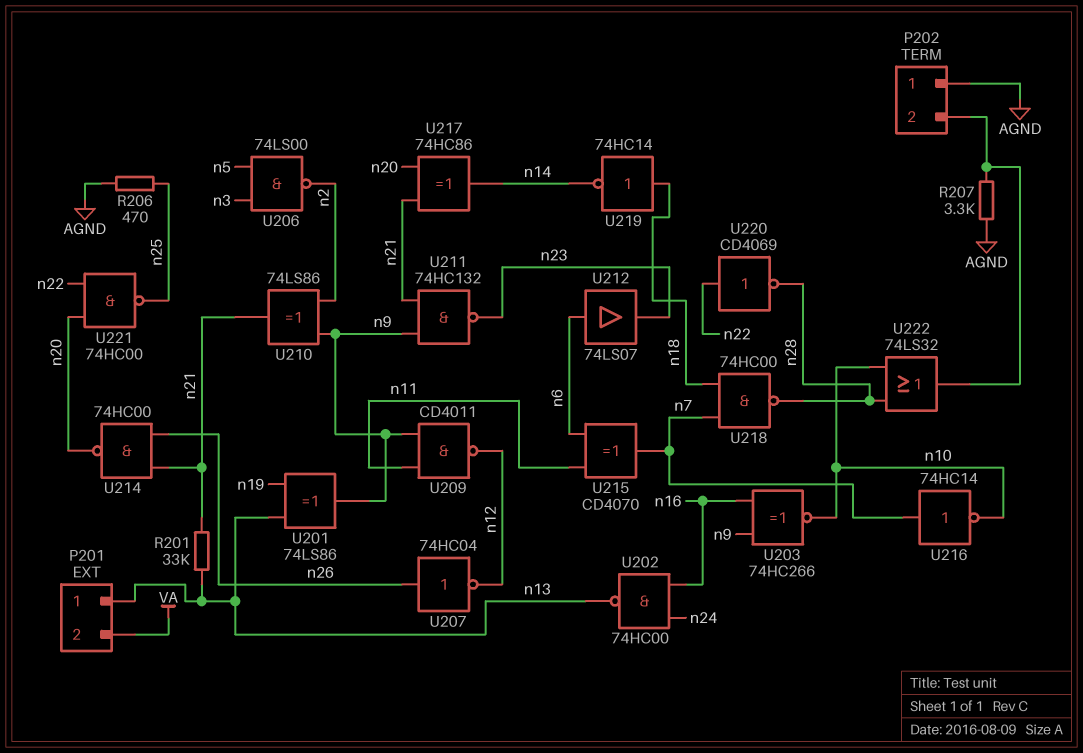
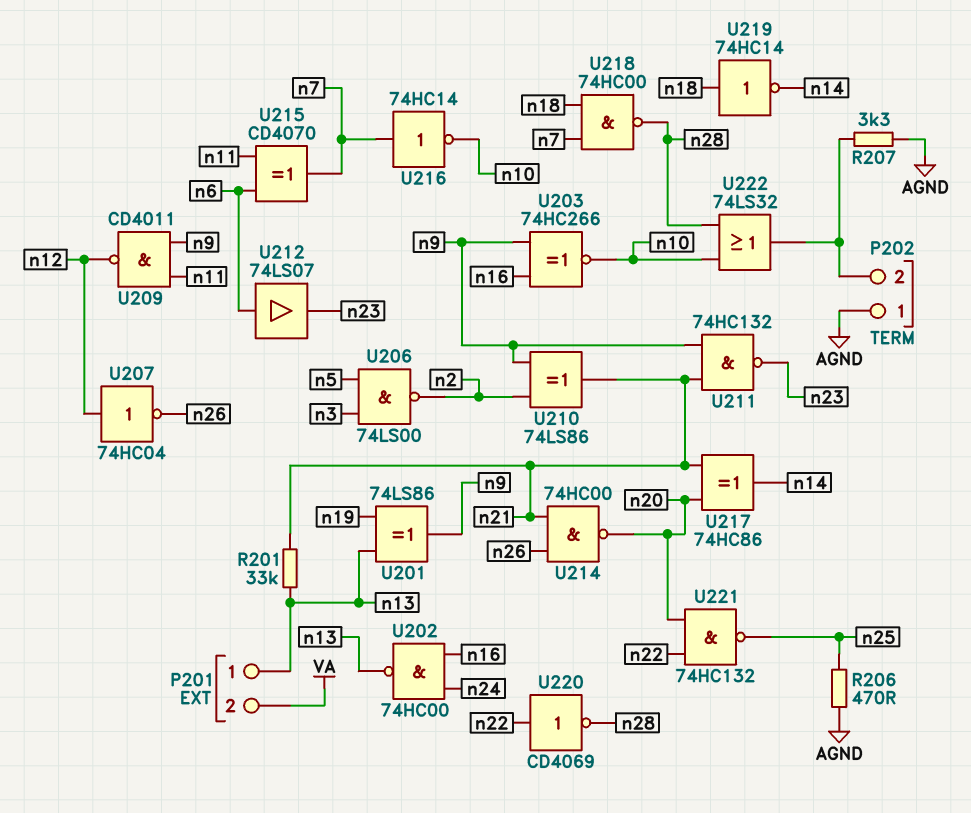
U207: NOT 74HC04 (in n26, out n12) -> NOT 74HC04 (in n12, out n26)
U221: NAND 74HC00 (in n20, in n22, out n25) -> NAND 74HC132 (in n20, in n22, out n25)

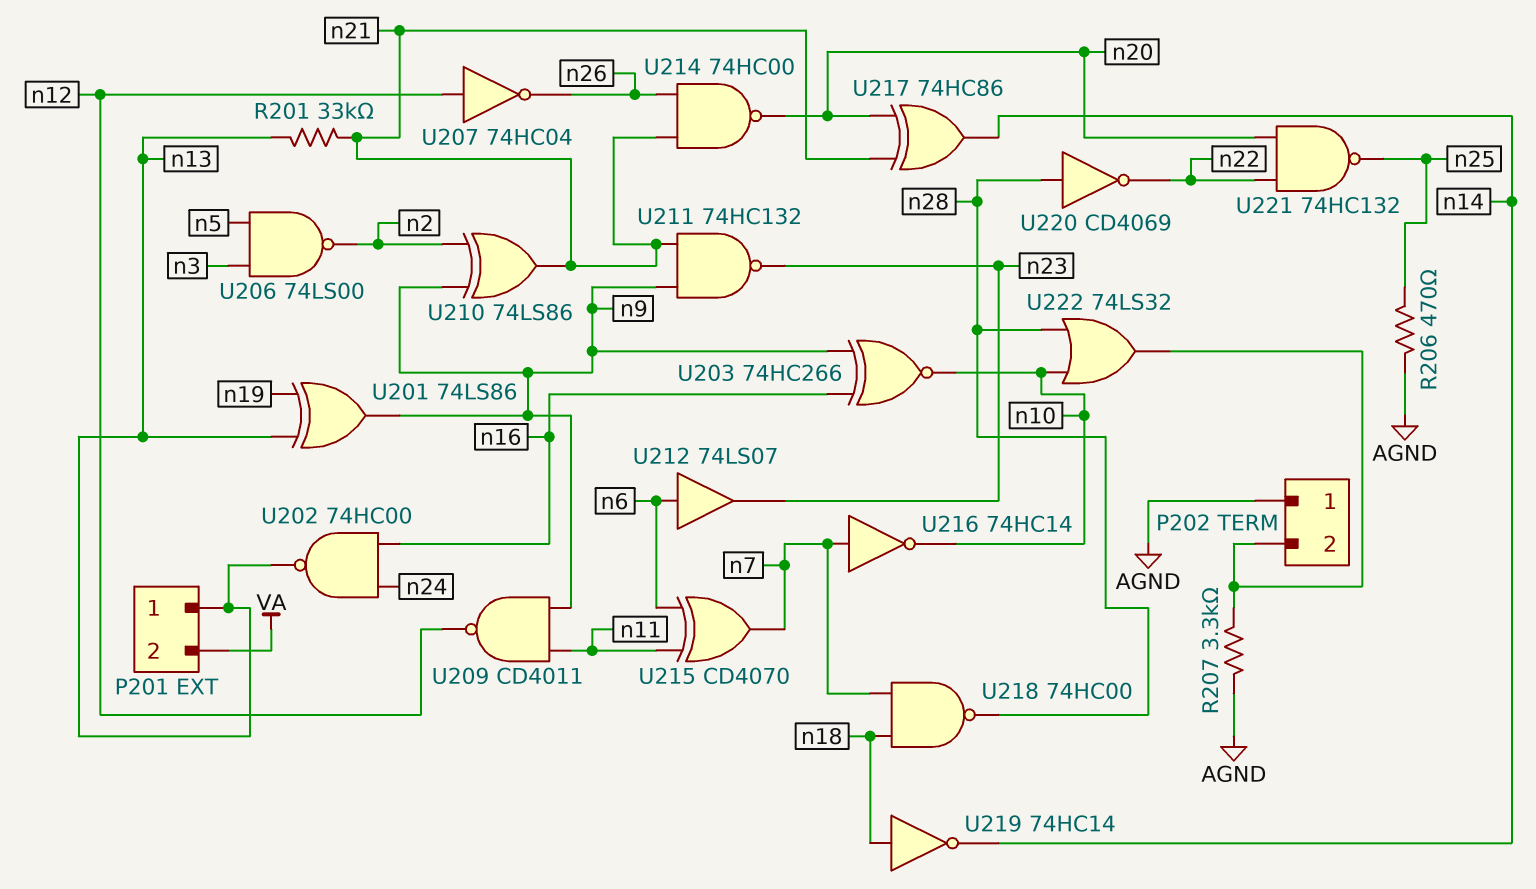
U220: NOT CD4069 (in n22, out n28) -> NOT CD4069 (in n28, out n22)

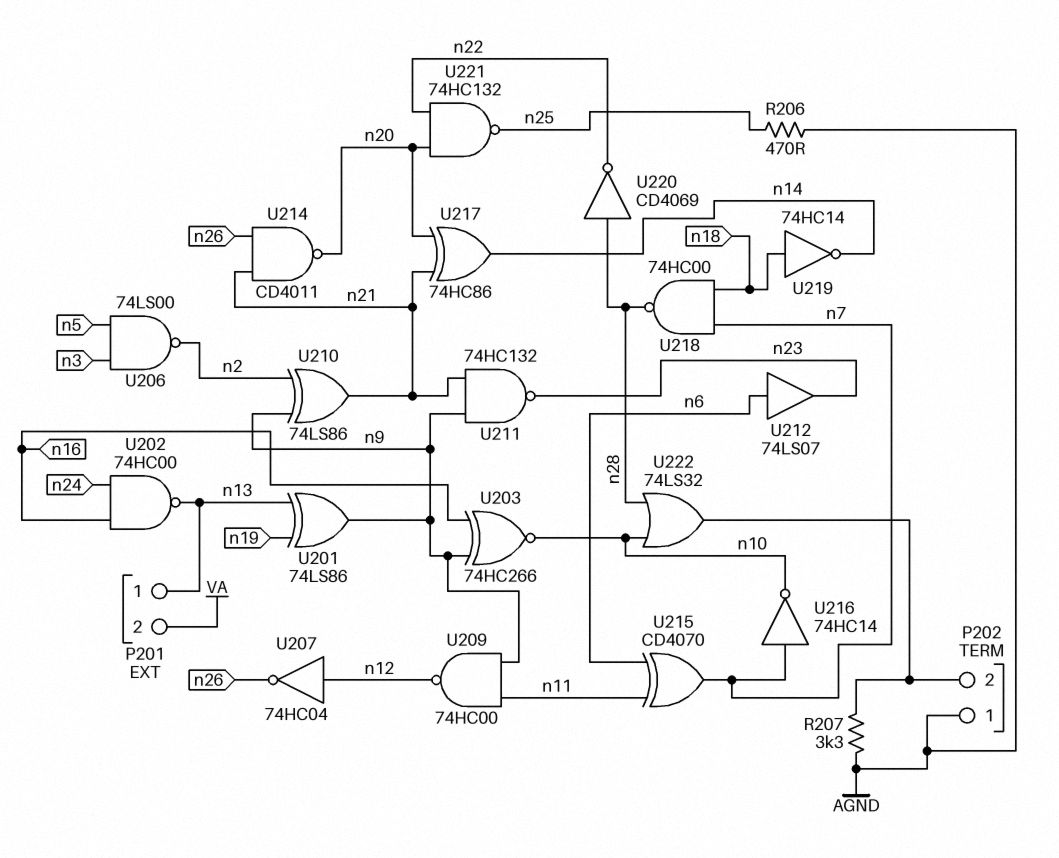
R201: 33k (n13, n21) -> none
U209: NAND CD4011 (in n9, in n11, out n12) -> NAND 74HC00 (in n9, in n11, out n12)
U214: NAND 74HC00 (in n21, in n26, out n20) -> NAND CD4011 (in n21, in n26, out n20)

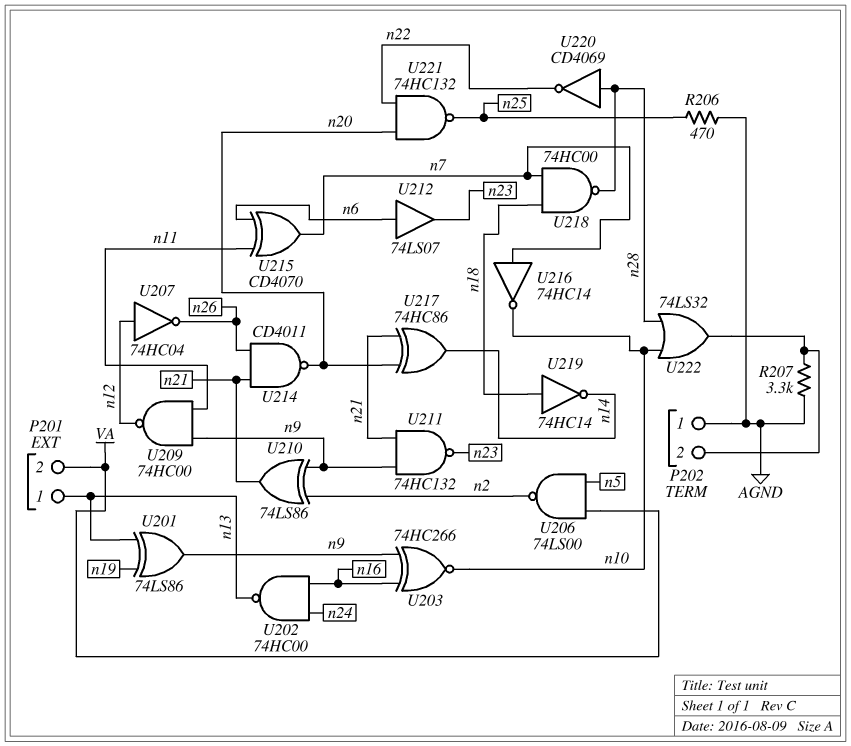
U206: NAND 74LS00 (in n3, in n5, out n2) -> NAND 74LS00 (in VA, in n5, out n2)

